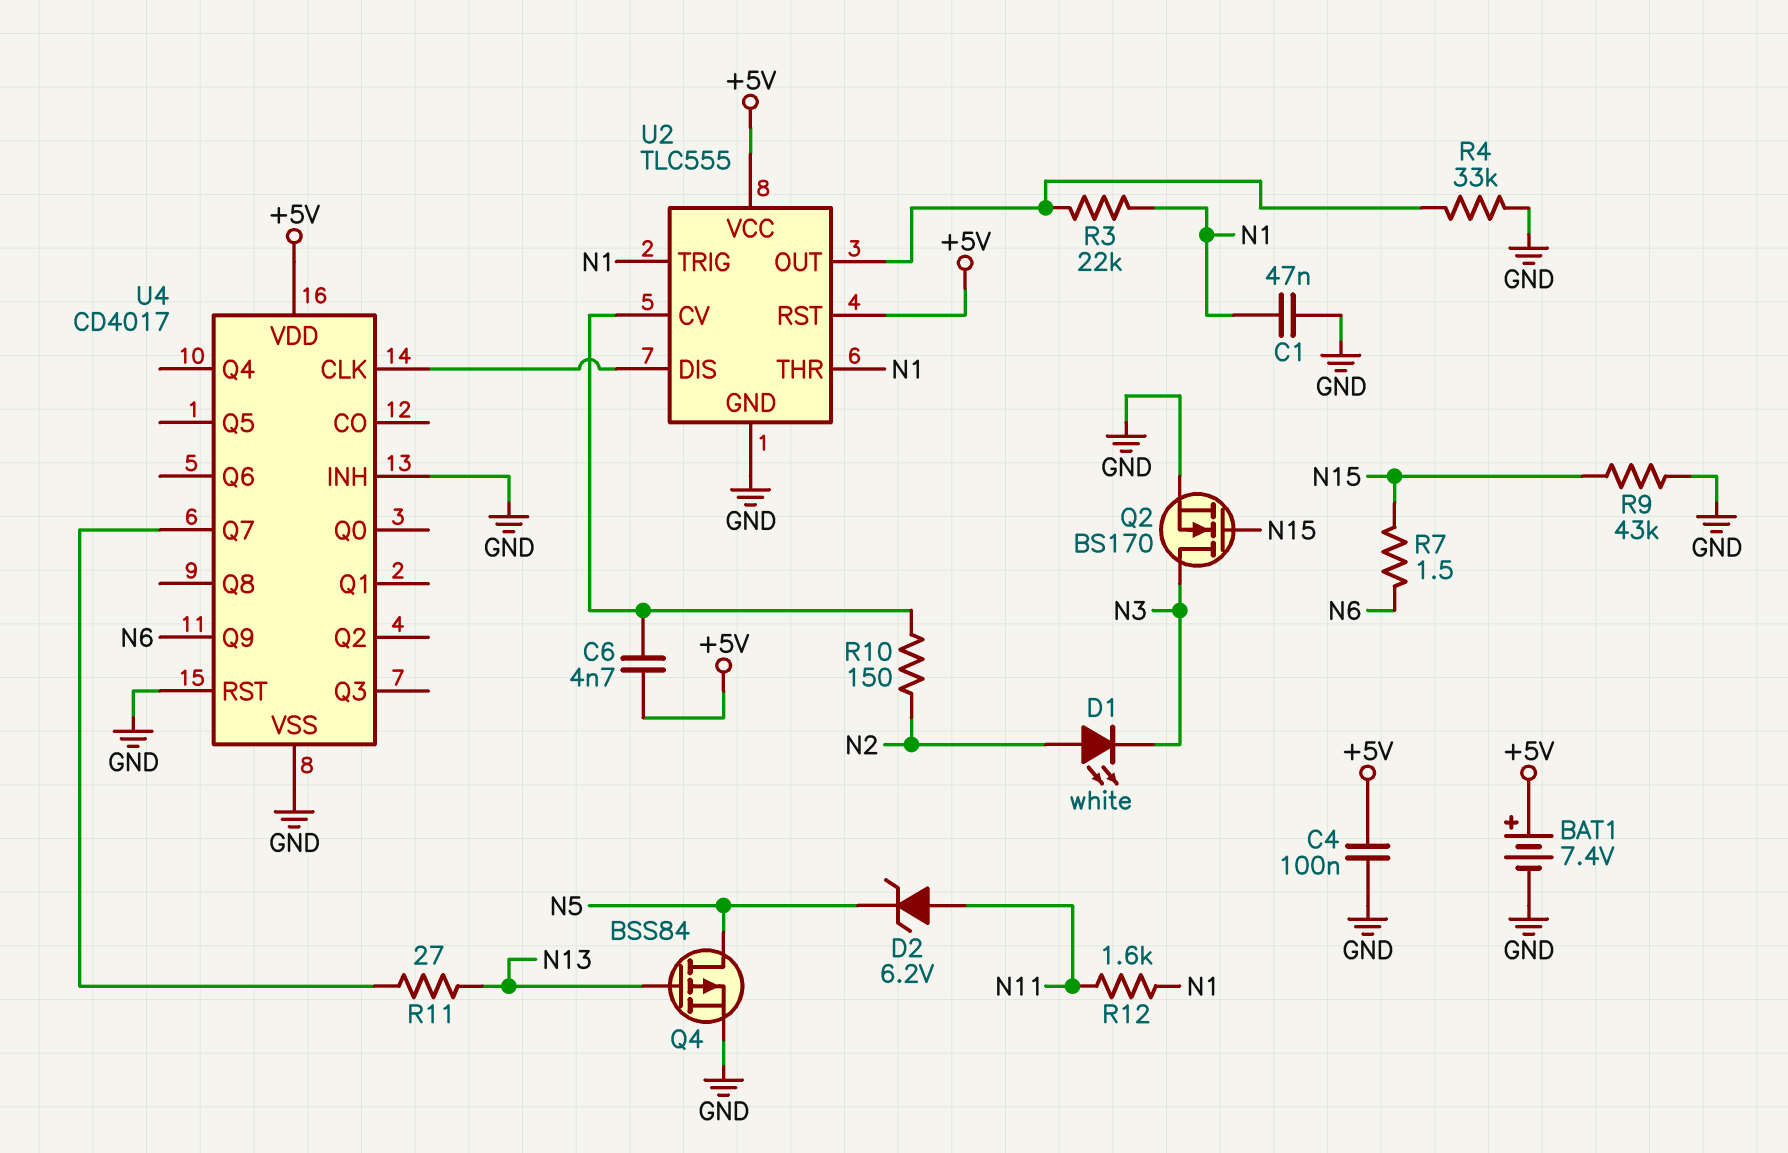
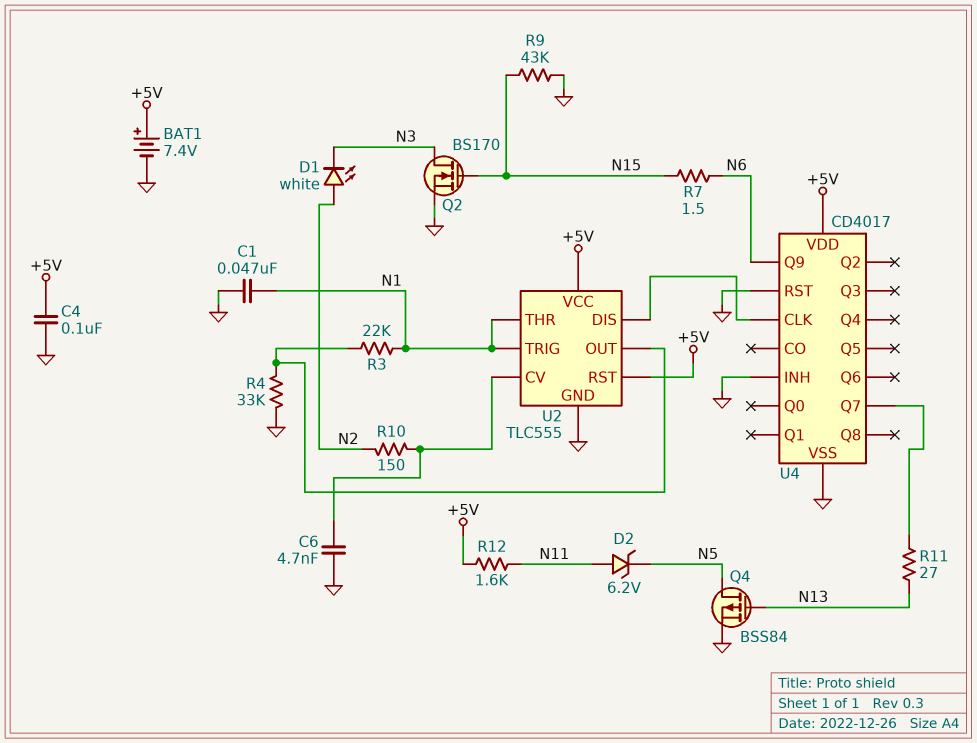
C6: 4.7nF (+5V, U2/CV) -> 4.7nF (GND, U2/CV)
R12: 1.6k (N1, N11) -> 1.6k (+5V, N11)

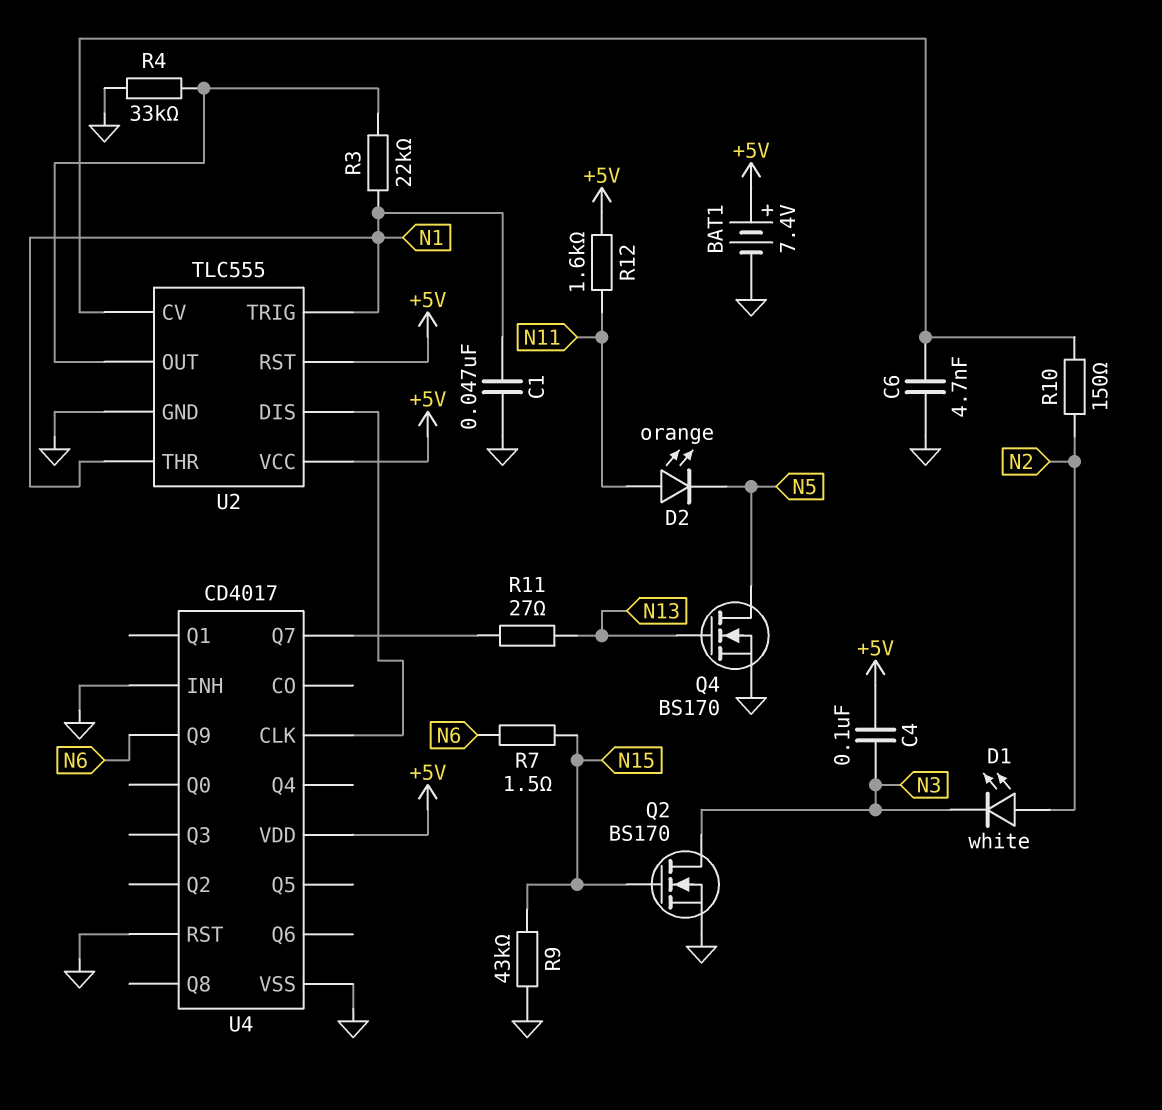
C4: 100nF (+5V, GND) -> 100nF (+5V, N3)
D2: zener 6.2V (A N11, K N5) -> LED orange (A N11, K N5)
Q4: PMOS BSS84 (G N13, D N5, S GND) -> NMOS BS170 (G N13, D N5, S GND)

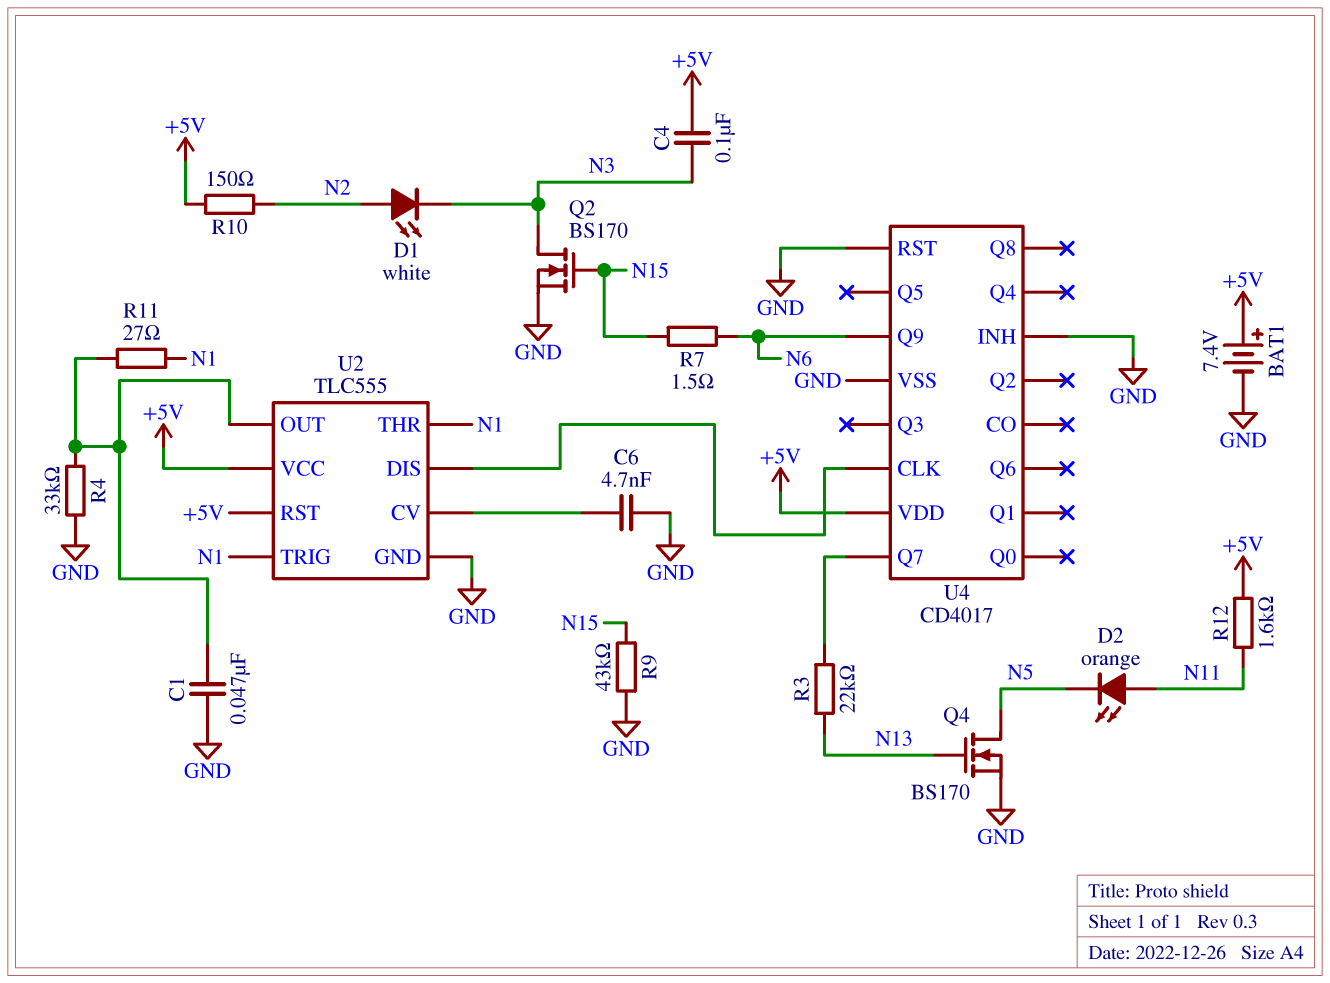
C1: 47nF (GND, N1) -> 47nF (GND, U2/OUT)
R3: 22k (N1, U2/OUT) -> 22k (N13, U4/Q7)
R10: 150 (N2, U2/CV) -> 150 (+5V, N2)
R11: 27 (N13, U4/Q7) -> 27 (N1, U2/OUT)

